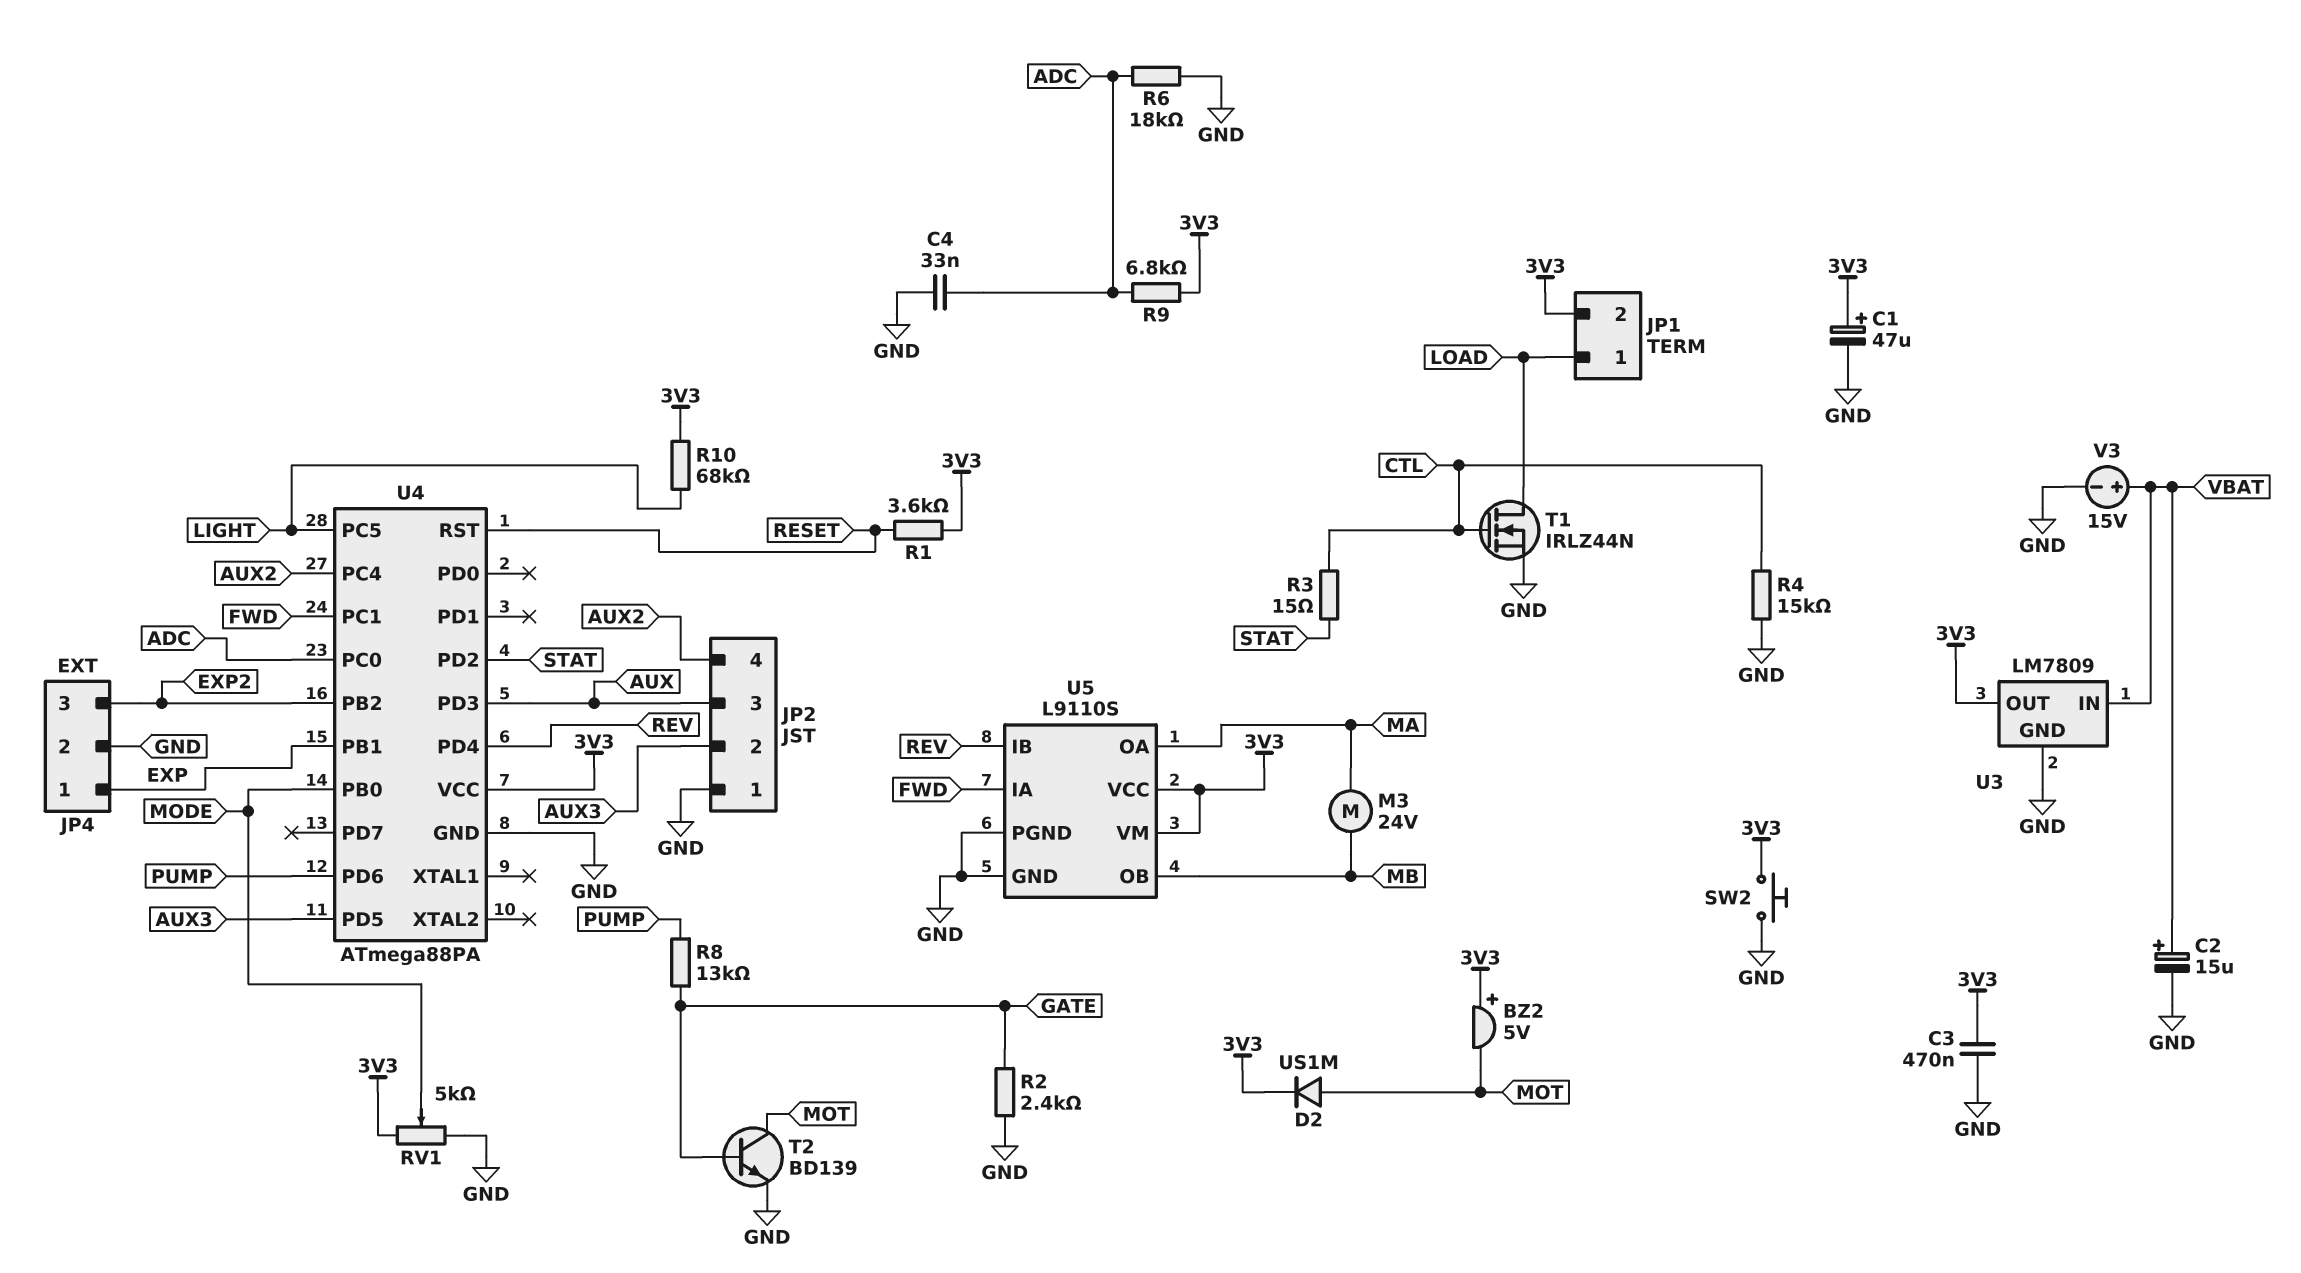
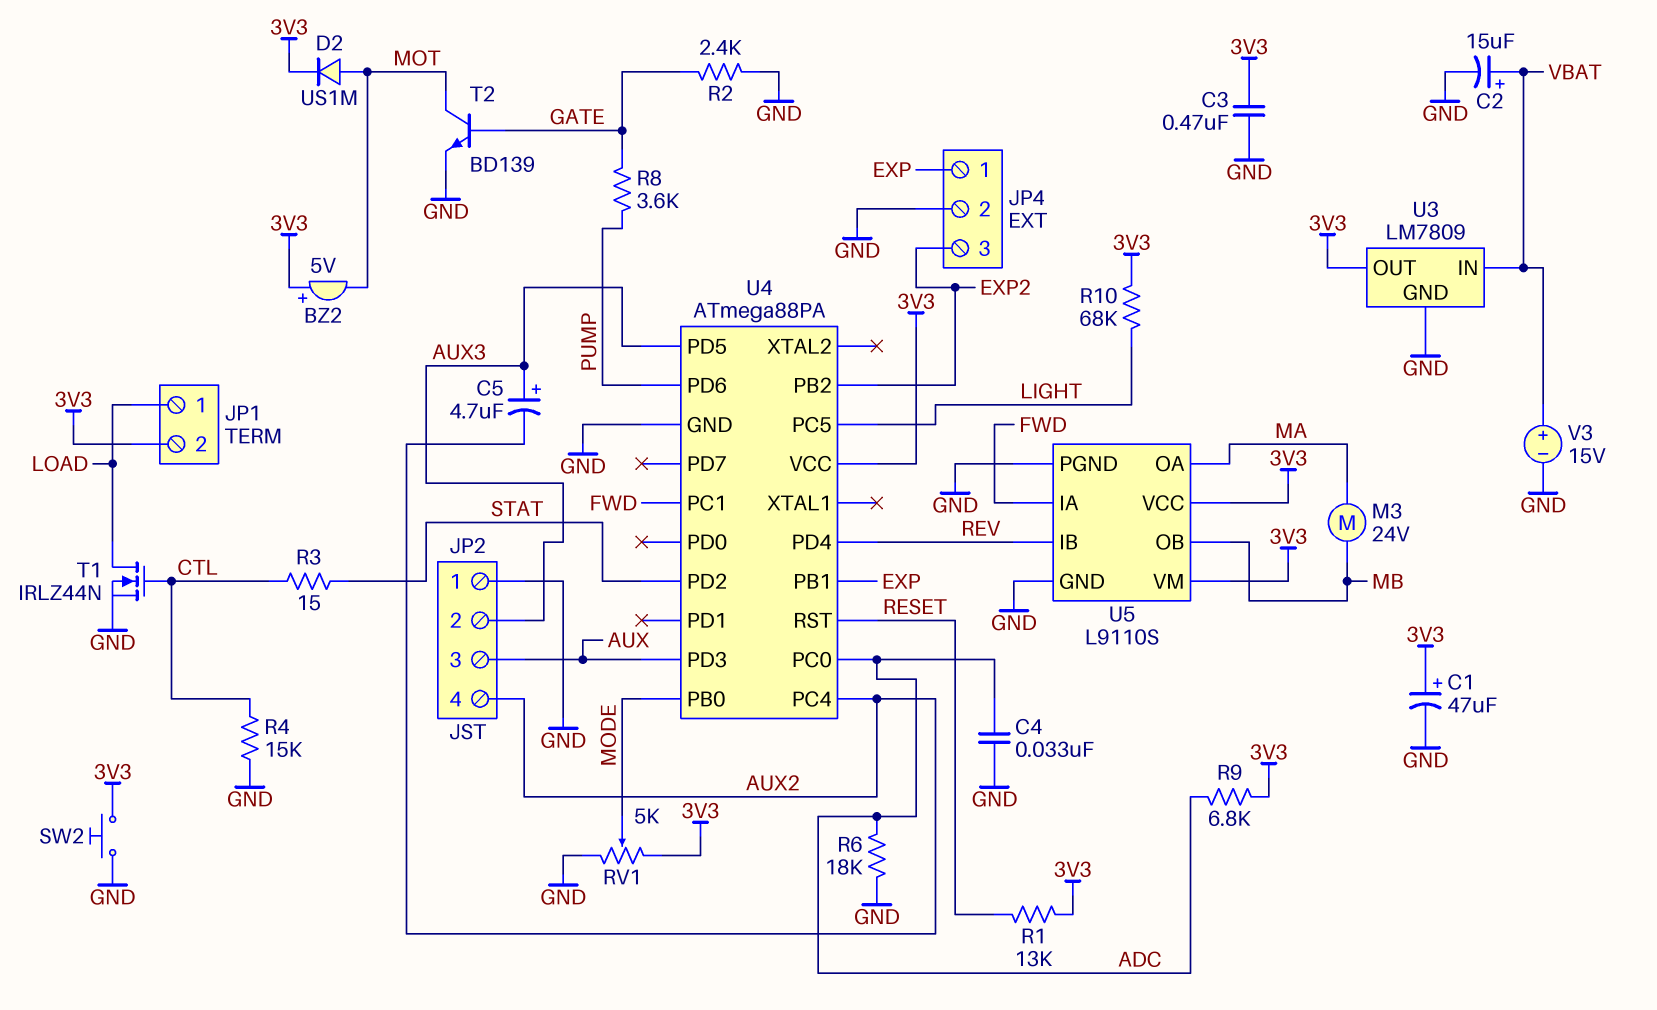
C5: none -> 4.7uF (plus AUX3, minus AUX2)
R1: 3.6k (3V3, RESET) -> 13k (3V3, RESET)
R8: 13k (GATE, PUMP) -> 3.6k (GATE, PUMP)

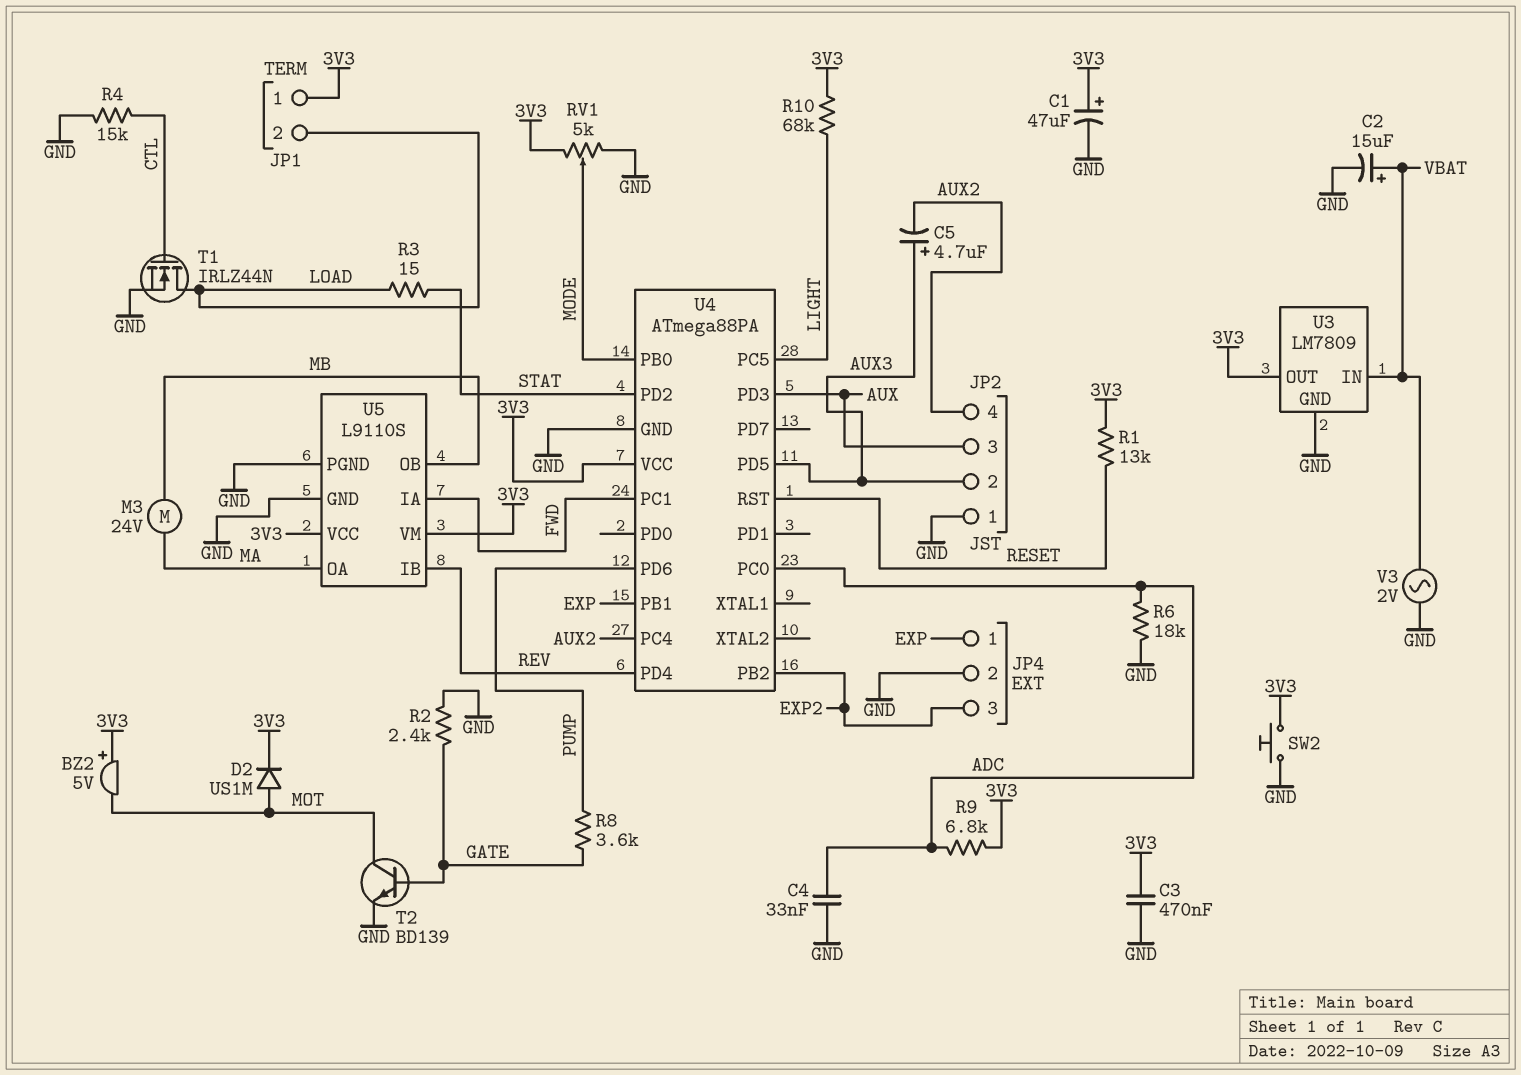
JP1 pin 1: LOAD -> 3V3
JP1 pin 2: 3V3 -> LOAD
R3: 15 (CTL, STAT) -> 15 (LOAD, STAT)
V3: 15V (plus VBAT, minus GND) -> AC 2V (GND, VBAT)

